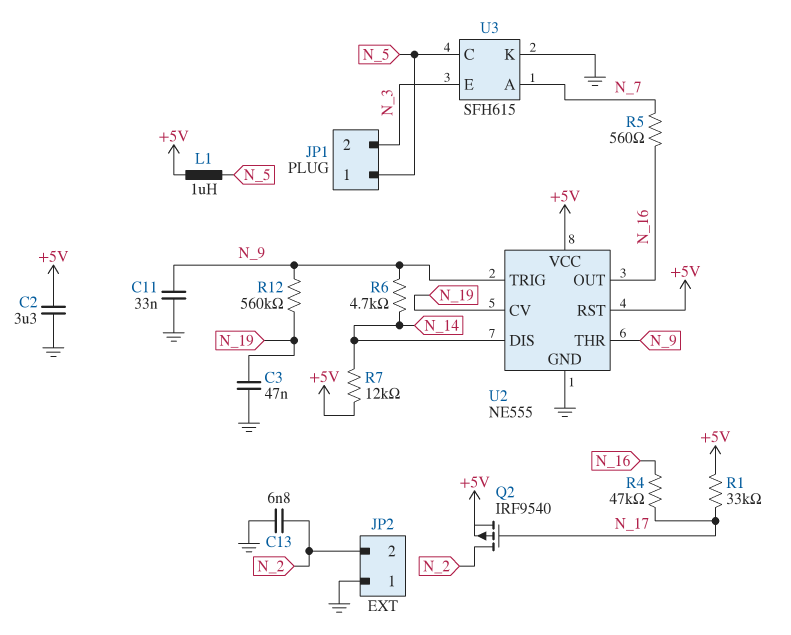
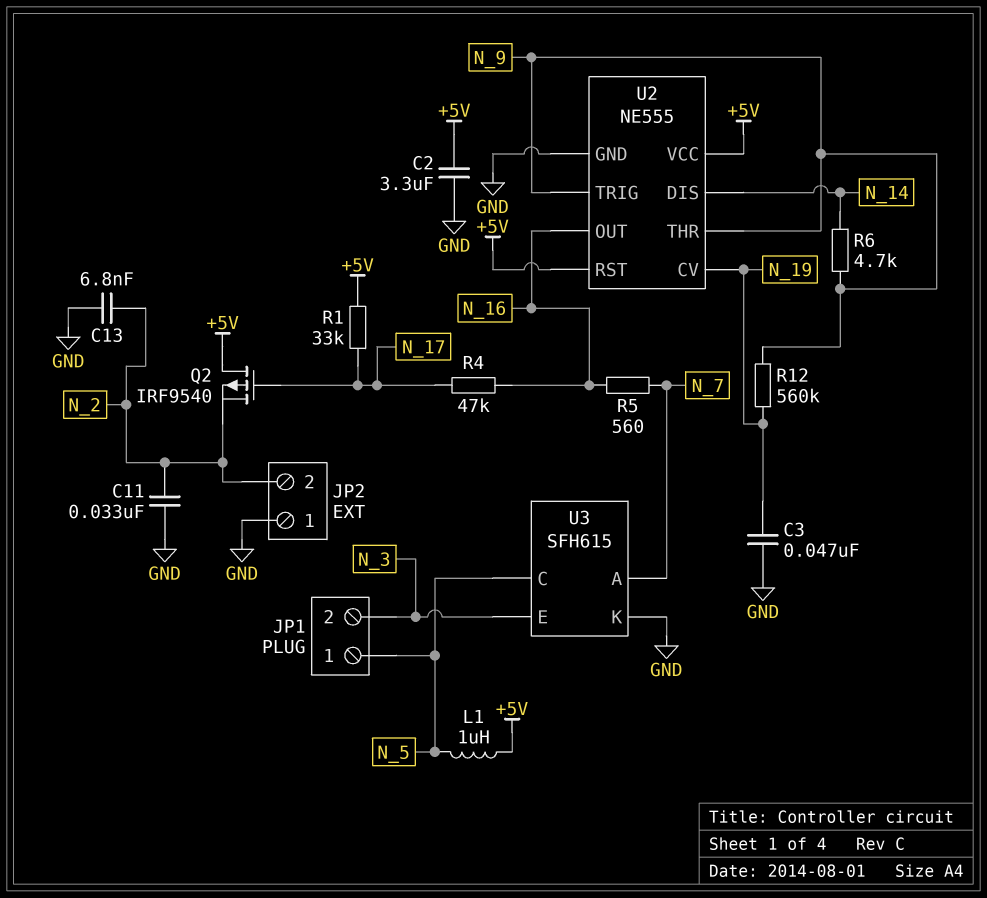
C11: 33nF (GND, N_9) -> 33nF (GND, N_2)
Q2: PMOS IRF9540 (G N_17, D N_2, S +5V) -> PMOS IRF9540 (G N_17, D +5V, S N_2)
R7: 12k (+5V, N_14) -> none

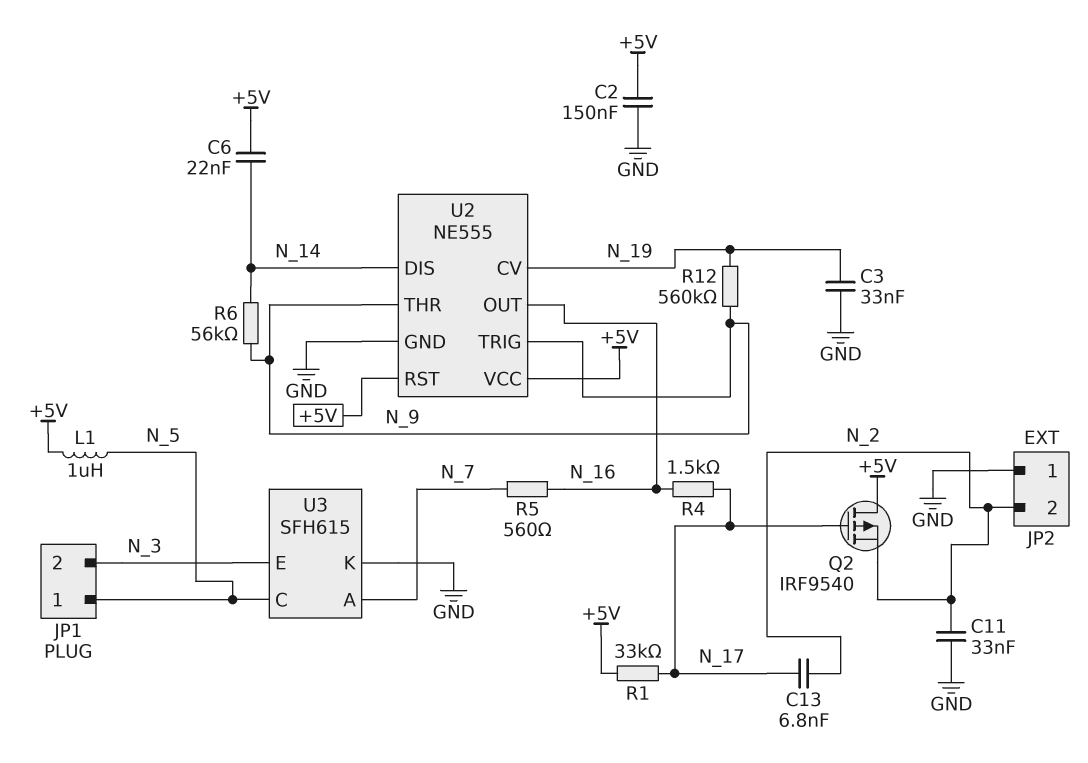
C2: 3.3uF (+5V, GND) -> 150nF (+5V, GND)
C3: 47nF (GND, N_19) -> 33nF (GND, N_19)
C6: none -> 22nF (+5V, N_14)
C13: 6.8nF (GND, N_2) -> 6.8nF (N_2, N_17)
R4: 47k (N_16, N_17) -> 1.5k (N_16, N_17)
R6: 4.7k (N_9, N_14) -> 56k (N_9, N_14)

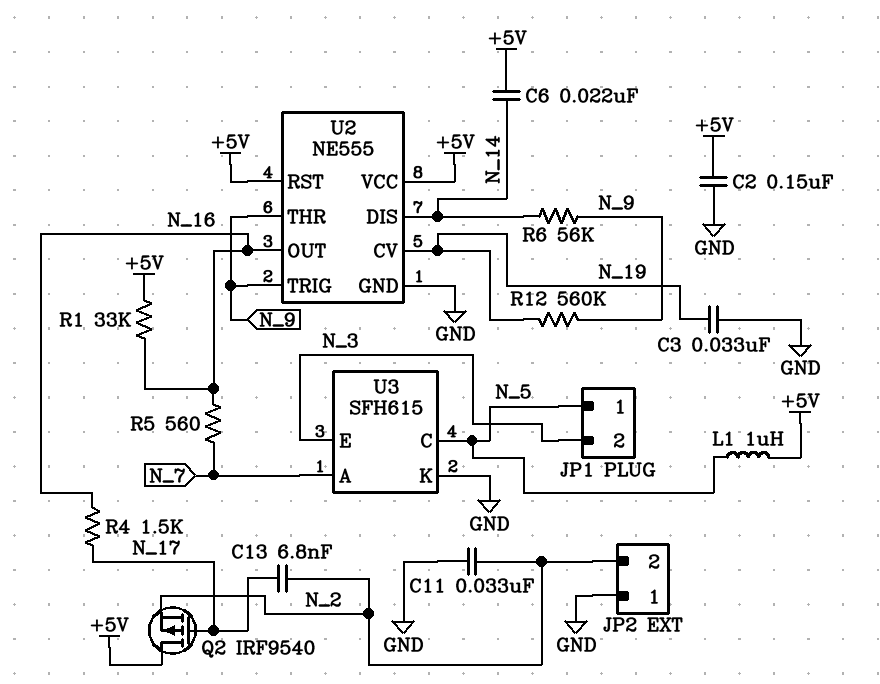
R1: 33k (+5V, N_17) -> 33k (+5V, N_16)

